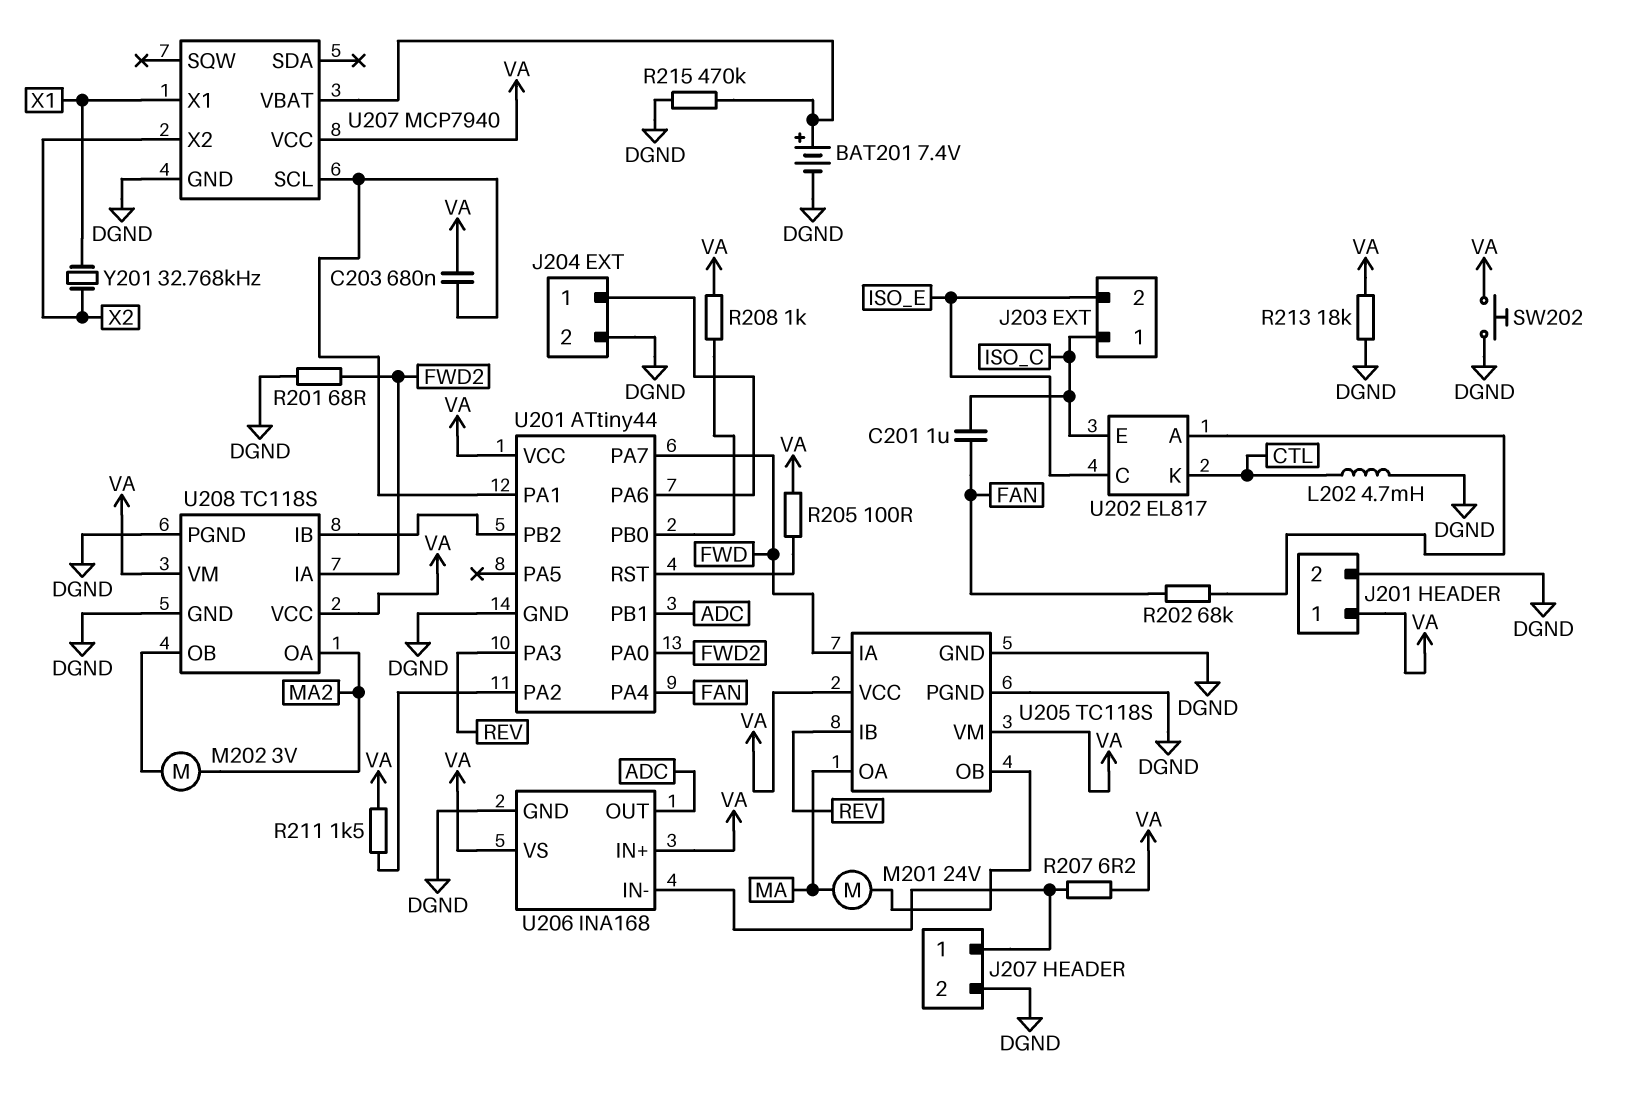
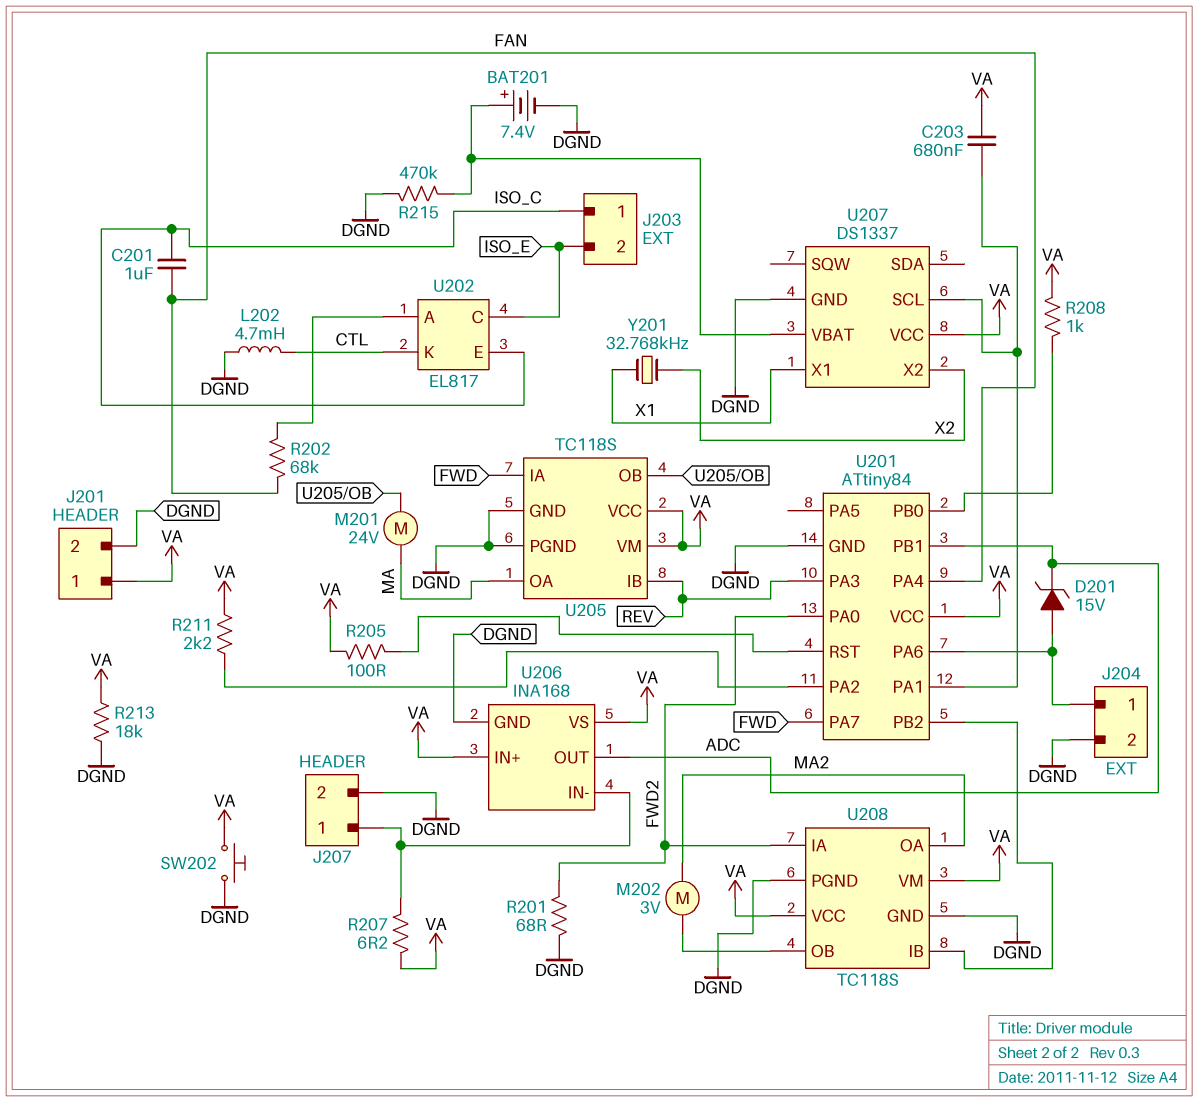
D201: none -> zener 15V (A J204/1, K ADC)
R211: 1.5k (U201/PA2, VA) -> 2.2k (U201/PA2, VA)
U201: ATtiny44 -> ATtiny84
U207: MCP7940 -> DS1337

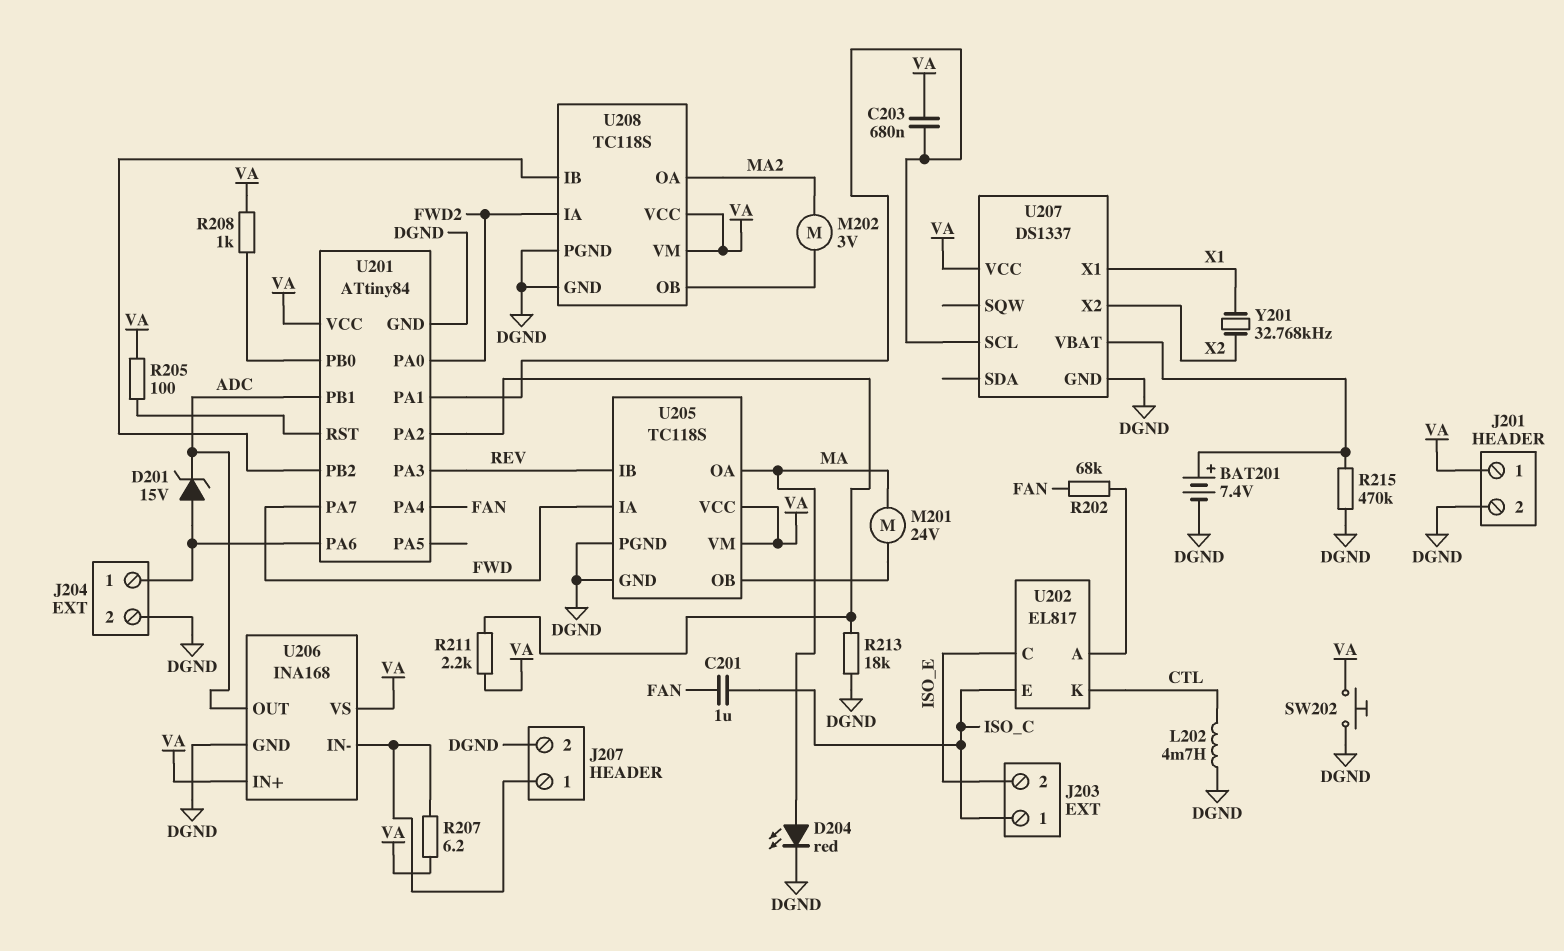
D204: none -> LED red (A MA, K DGND)
R201: 68 (DGND, FWD2) -> none
R213: 18k (DGND, VA) -> 18k (DGND, U201/PA2)

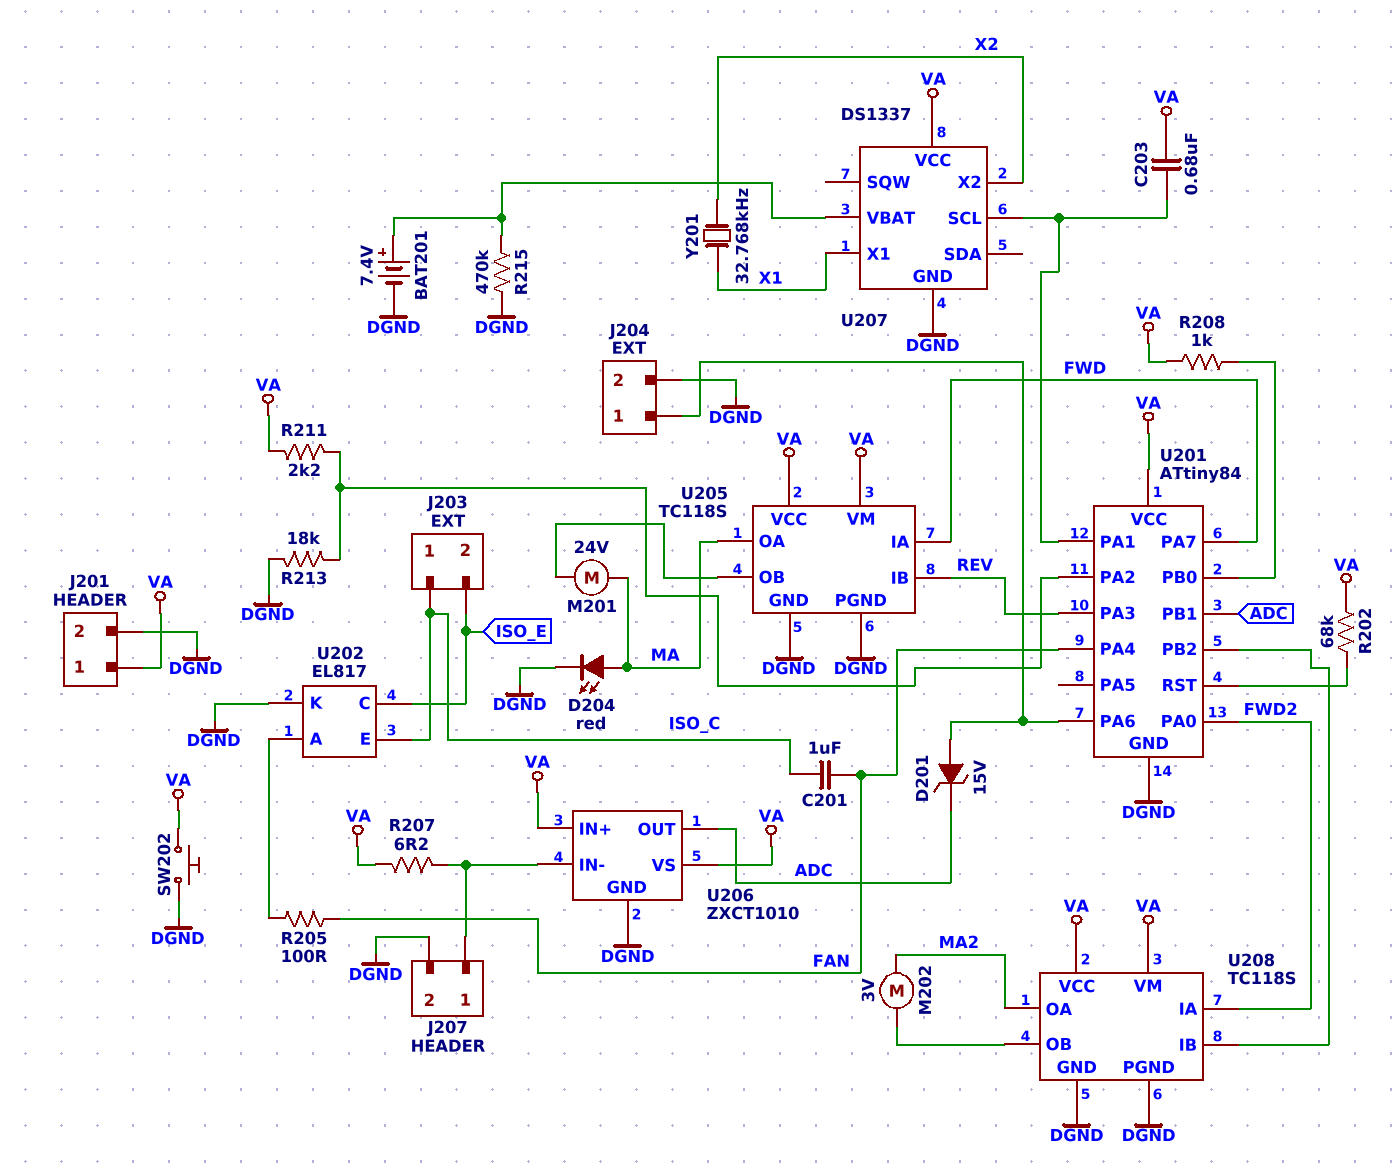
L202: 4.7mH (CTL, DGND) -> none
R202: 68k (FAN, U202/A) -> 68k (U201/RST, VA)
R205: 100 (U201/RST, VA) -> 100 (FAN, U202/A)
U202 pin K: CTL -> DGND
U206: INA168 -> ZXCT1010

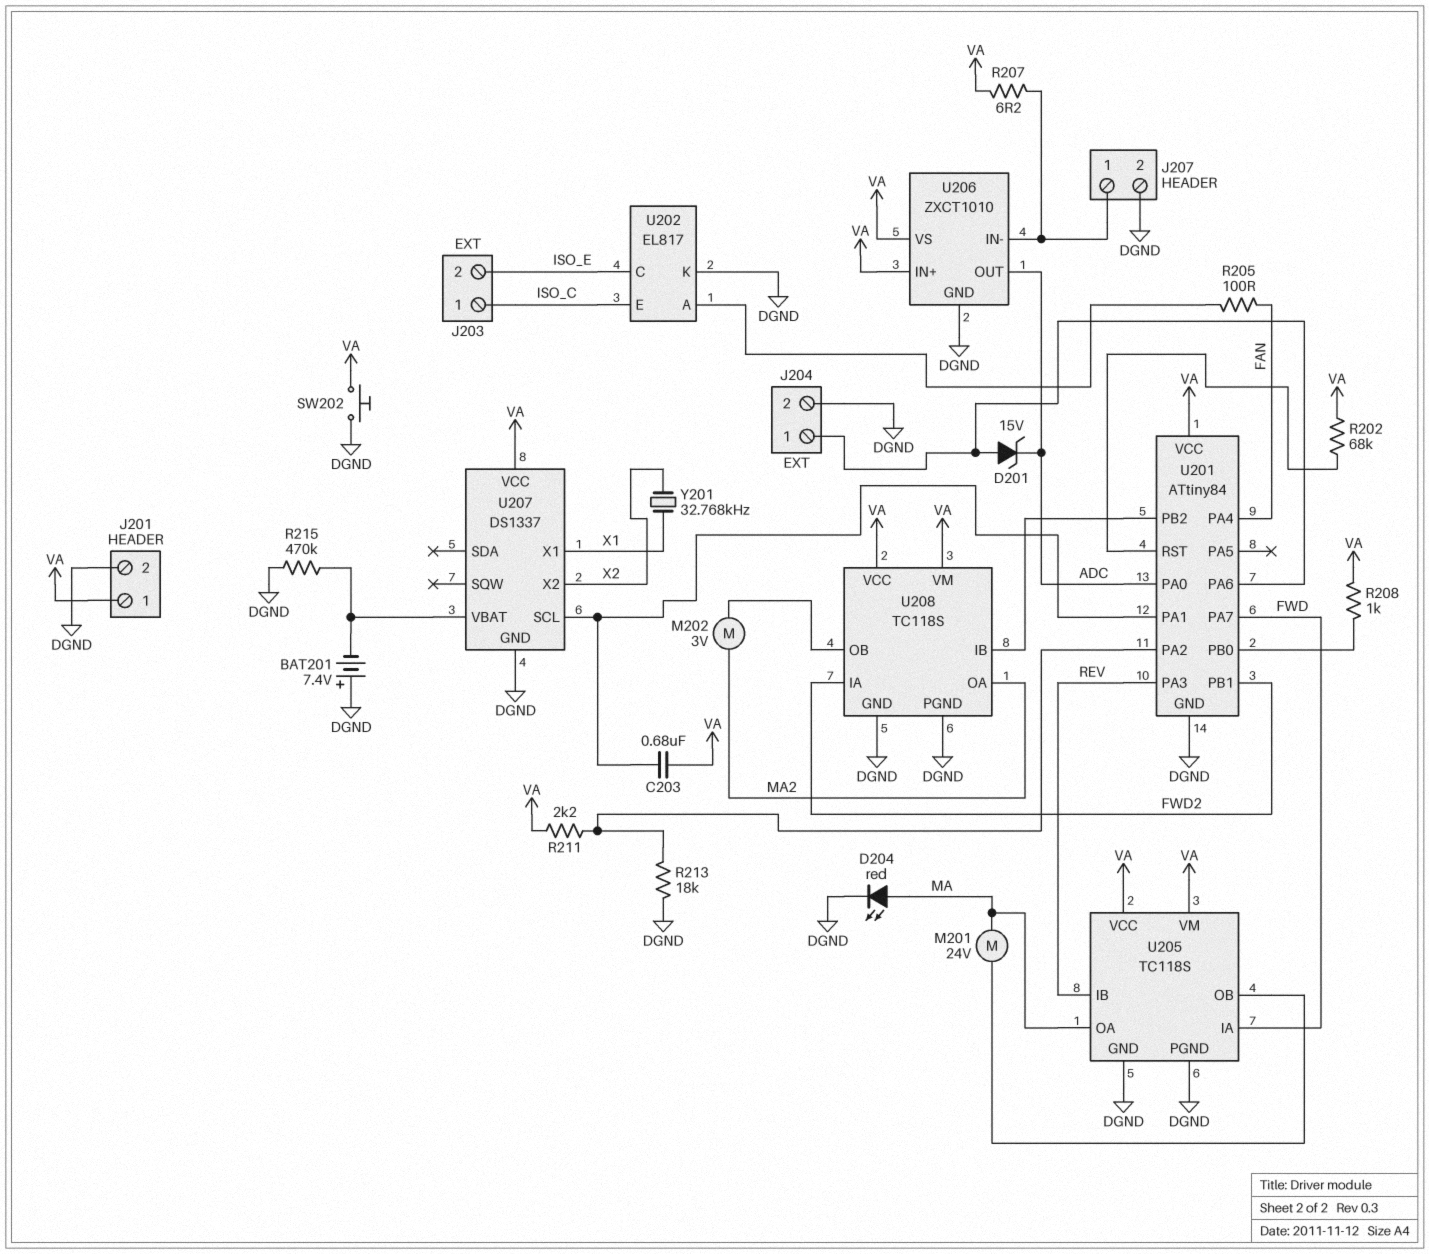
BAT201: 7.4V (plus U207/VBAT, minus DGND) -> 7.4V (plus DGND, minus U207/VBAT)
C201: 1uF (FAN, ISO_C) -> none
U201 pin PA0: FWD2 -> ADC
U201 pin PB1: ADC -> FWD2

